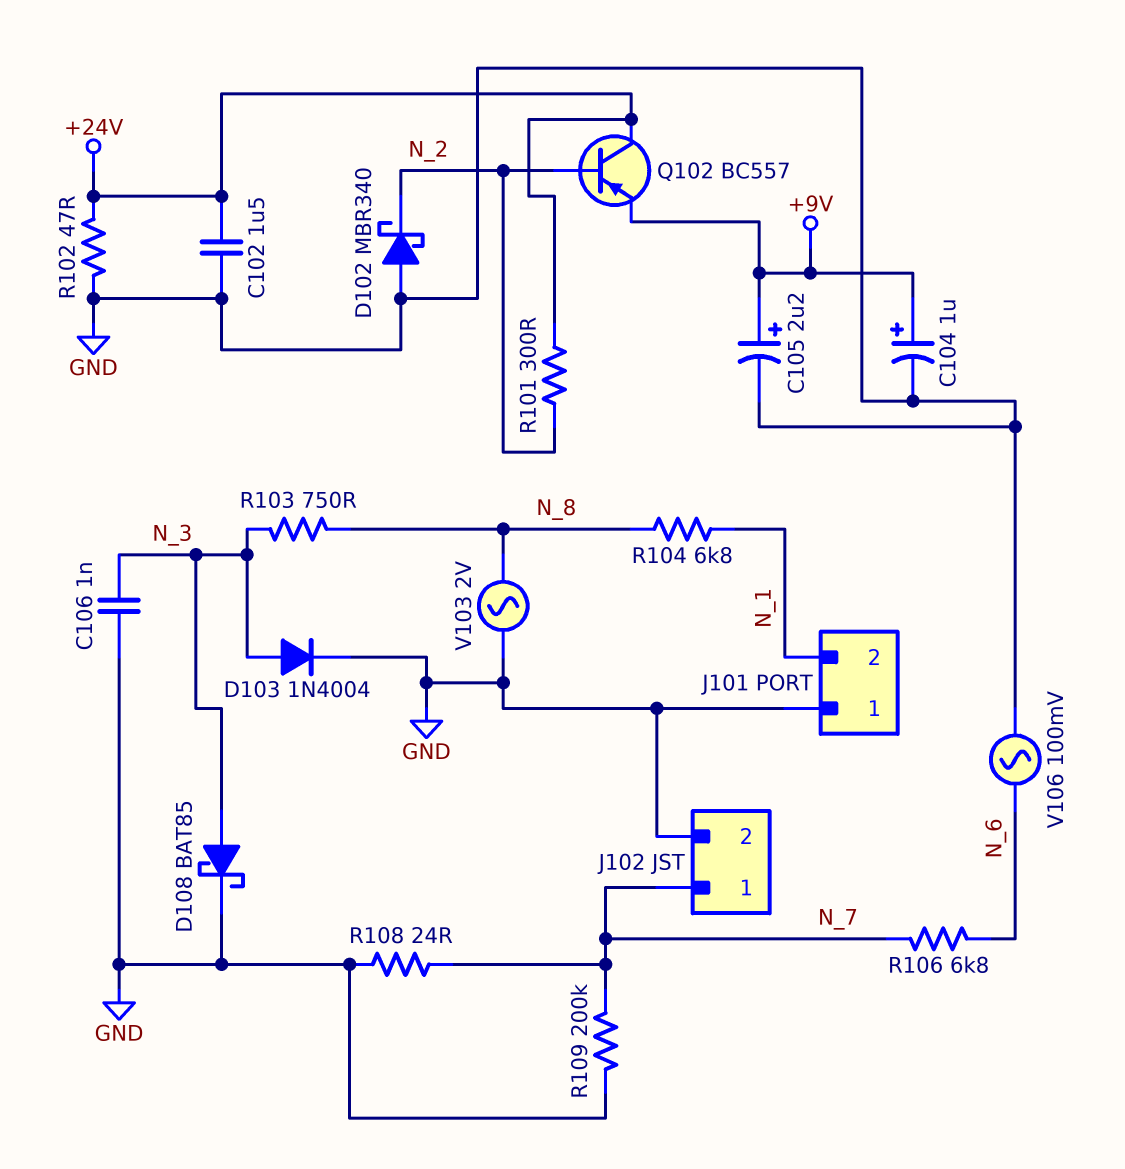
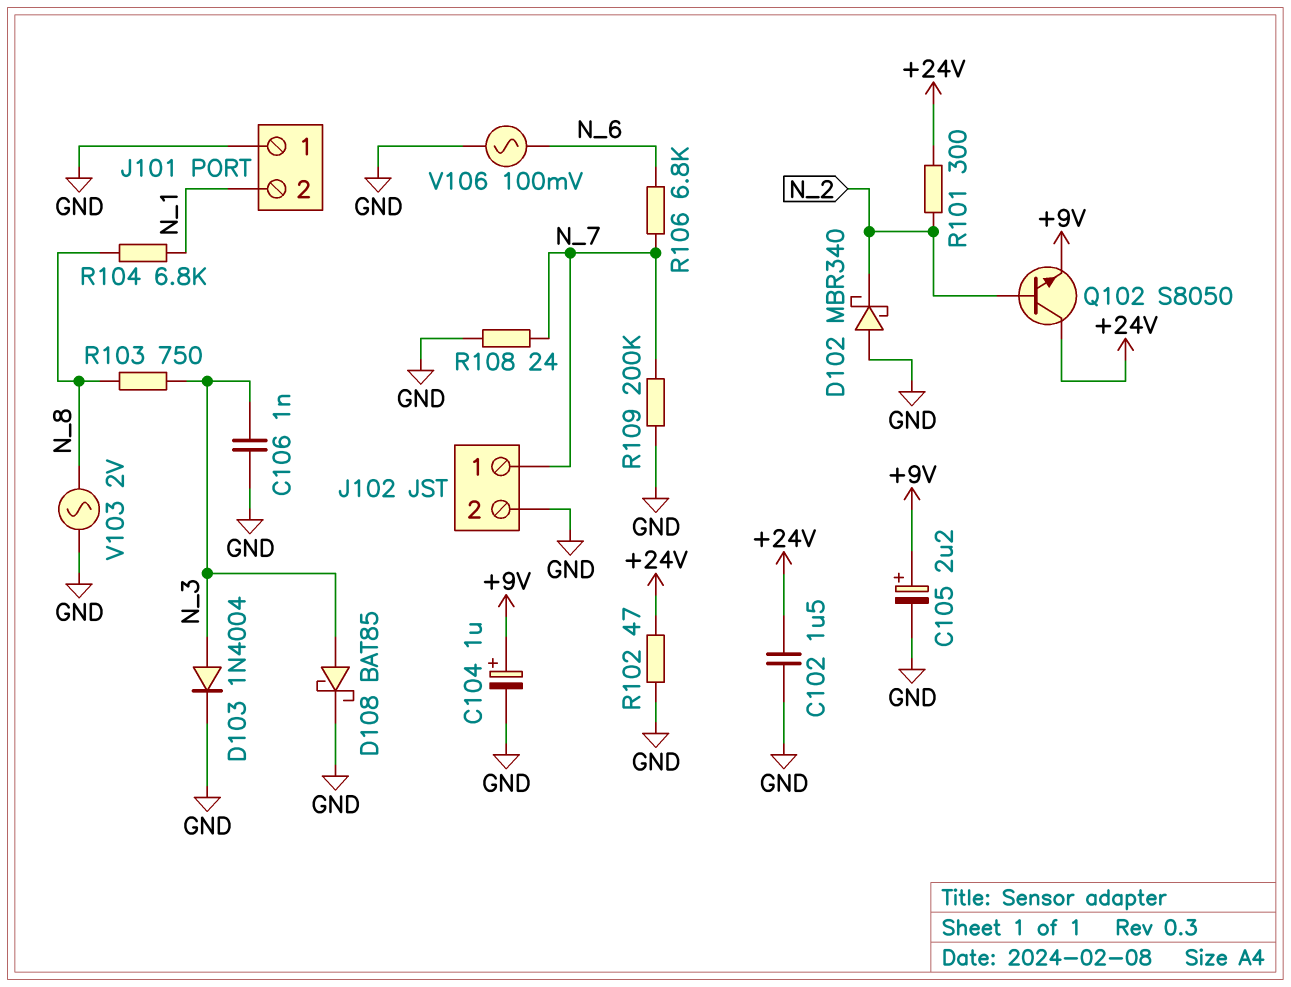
Q102: PNP BC557 (B N_2, C +24V, E +9V) -> NPN S8050 (B N_2, C +24V, E +9V)

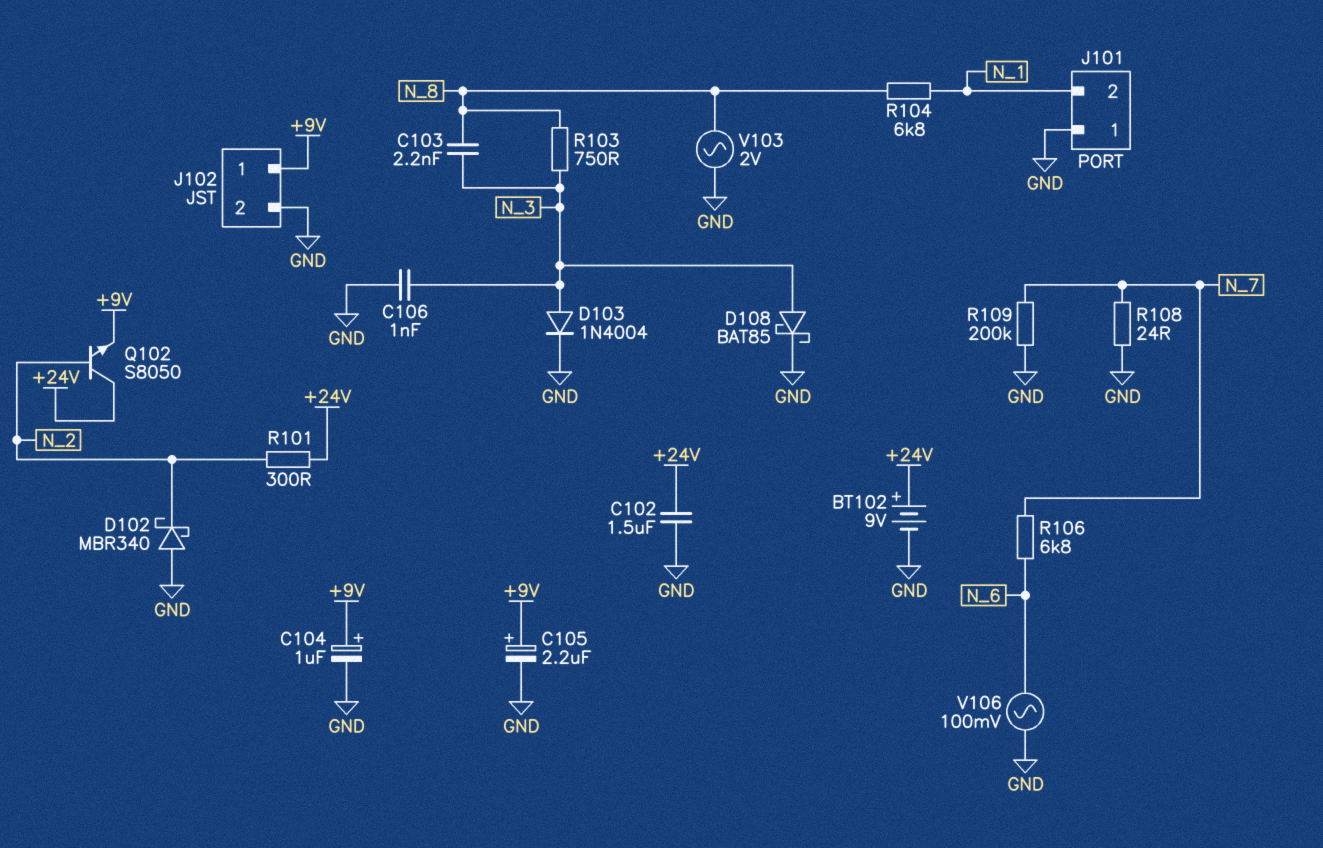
BT102: none -> 9V (plus +24V, minus GND)
C103: none -> 2.2nF (N_3, N_8)
J102 pin 1: N_7 -> +9V
R102: 47 (+24V, GND) -> none

